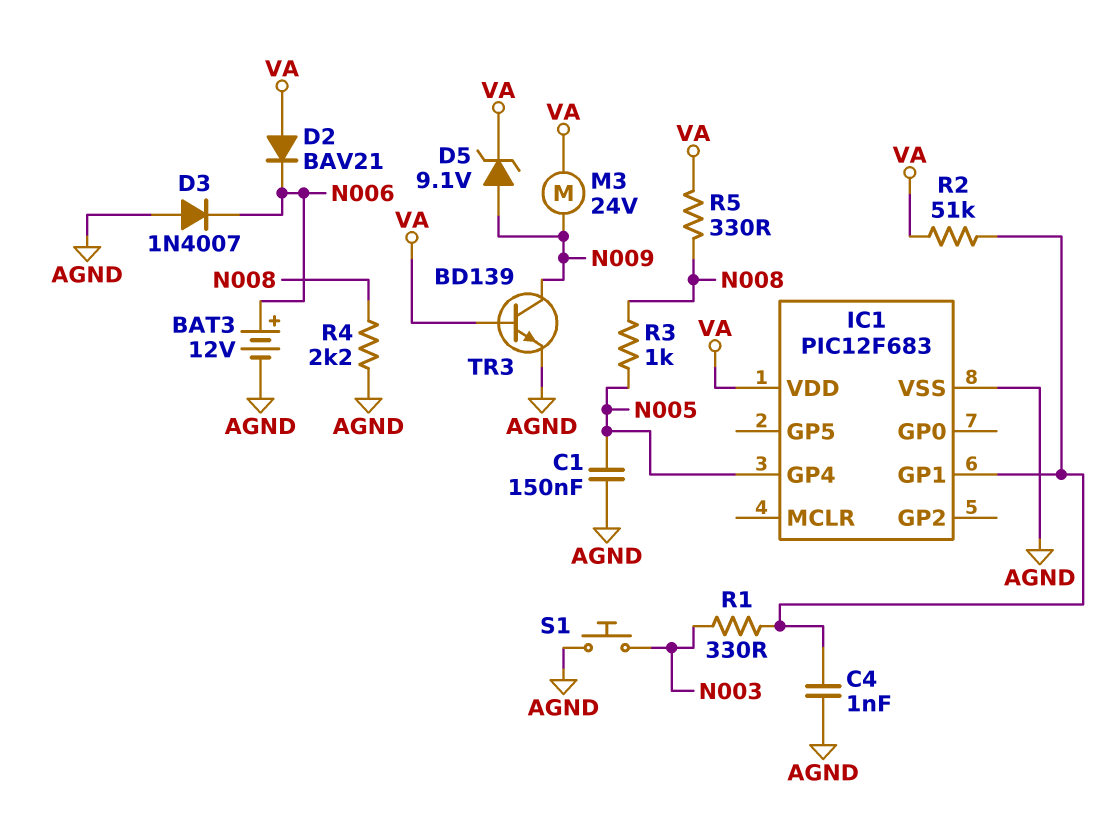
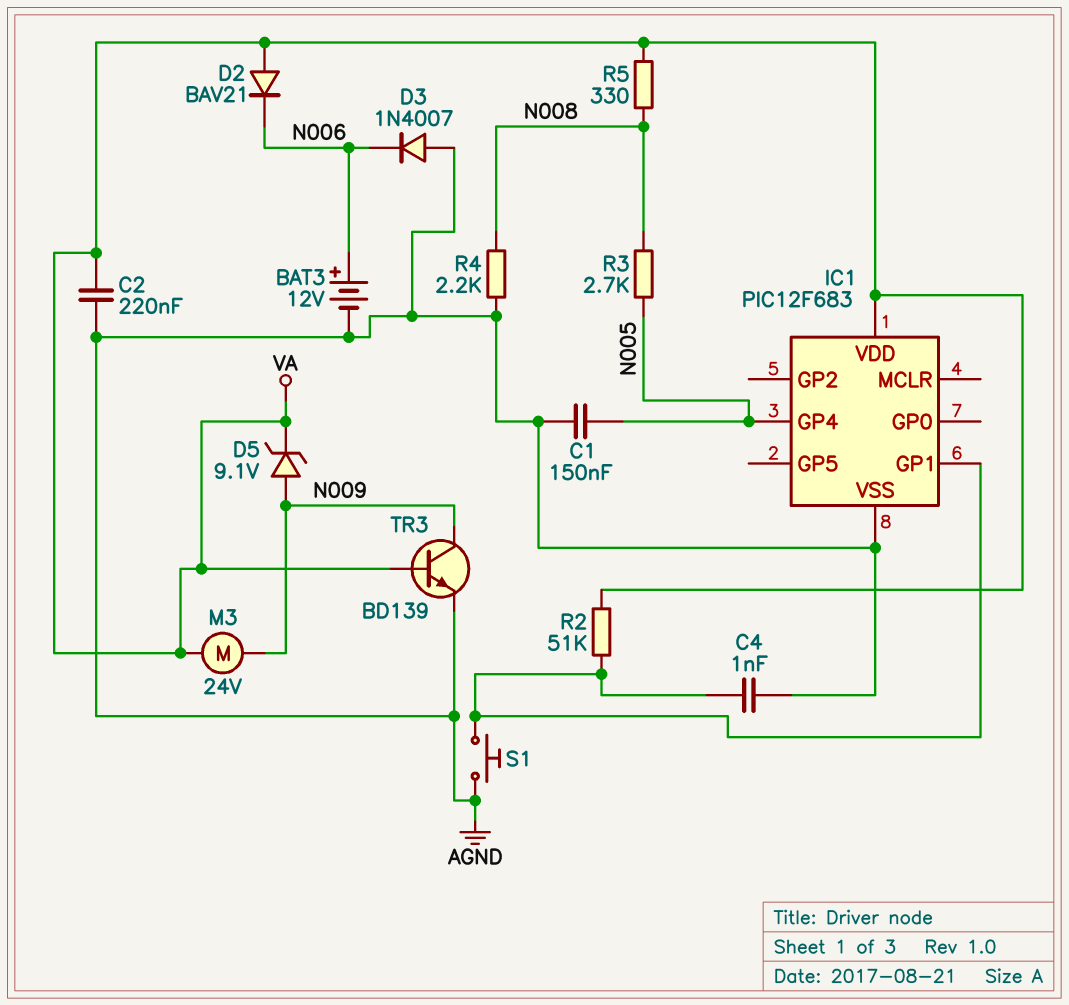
C2: none -> 220nF (AGND, VA)
R1: 330 (IC1/GP1, N003) -> none
R3: 1k (N005, N008) -> 2.7k (N005, N008)
S1: button (AGND, N003) -> button (AGND, IC1/GP1)

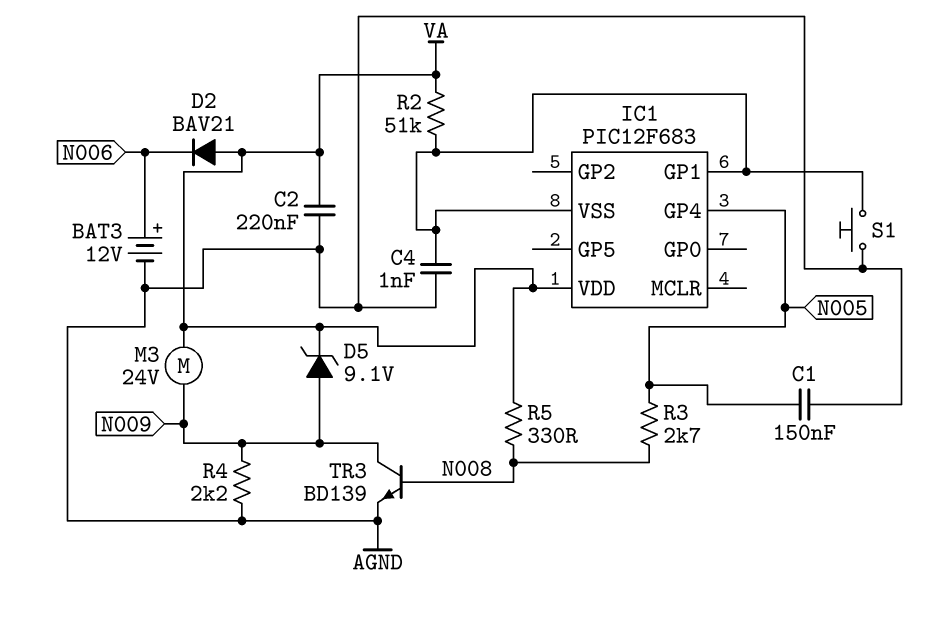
D3: diode 1N4007 (A AGND, K N006) -> none
IC1 pin VSS: AGND -> IC1/GP1
R4: 2.2k (AGND, N008) -> 2.2k (AGND, N009)
TR3: NPN BD139 (B VA, C N009, E AGND) -> NPN BD139 (B N008, C N009, E AGND)

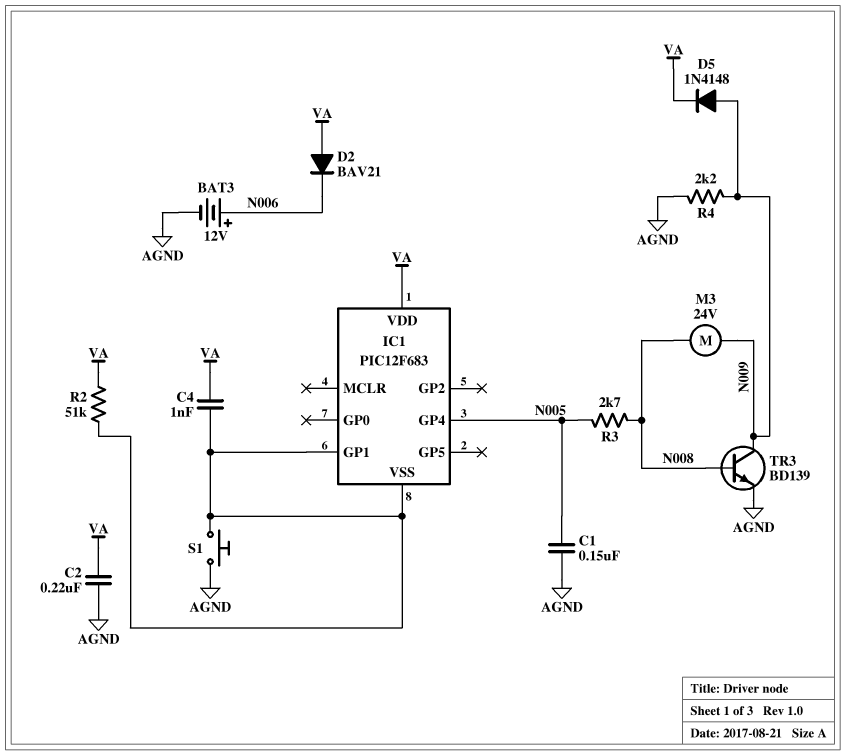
C4: 1nF (AGND, IC1/GP1) -> 1nF (IC1/GP1, VA)
D5: zener 9.1V (A N009, K VA) -> diode 1N4148 (A N009, K VA)
M3: motor 24V (N009, VA) -> motor 24V (N008, N009)
R5: 330 (N008, VA) -> none

